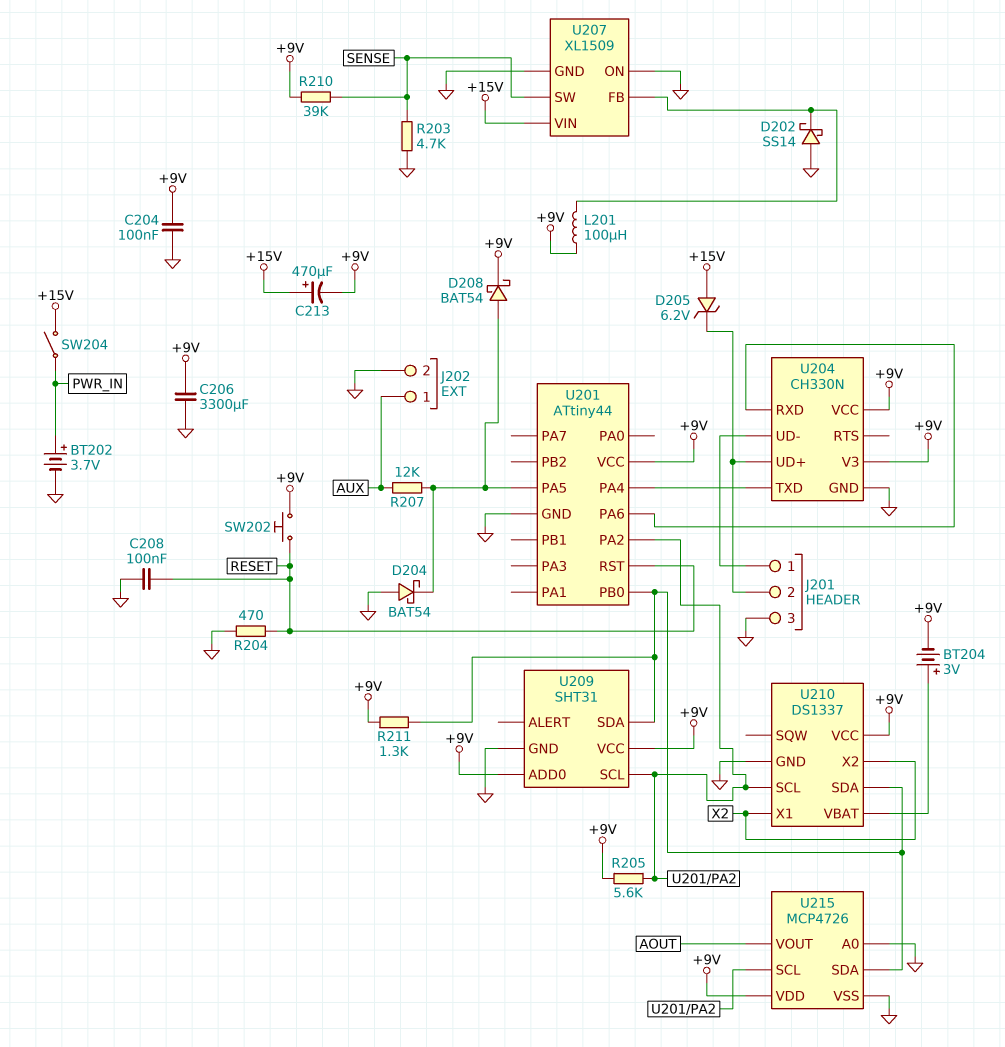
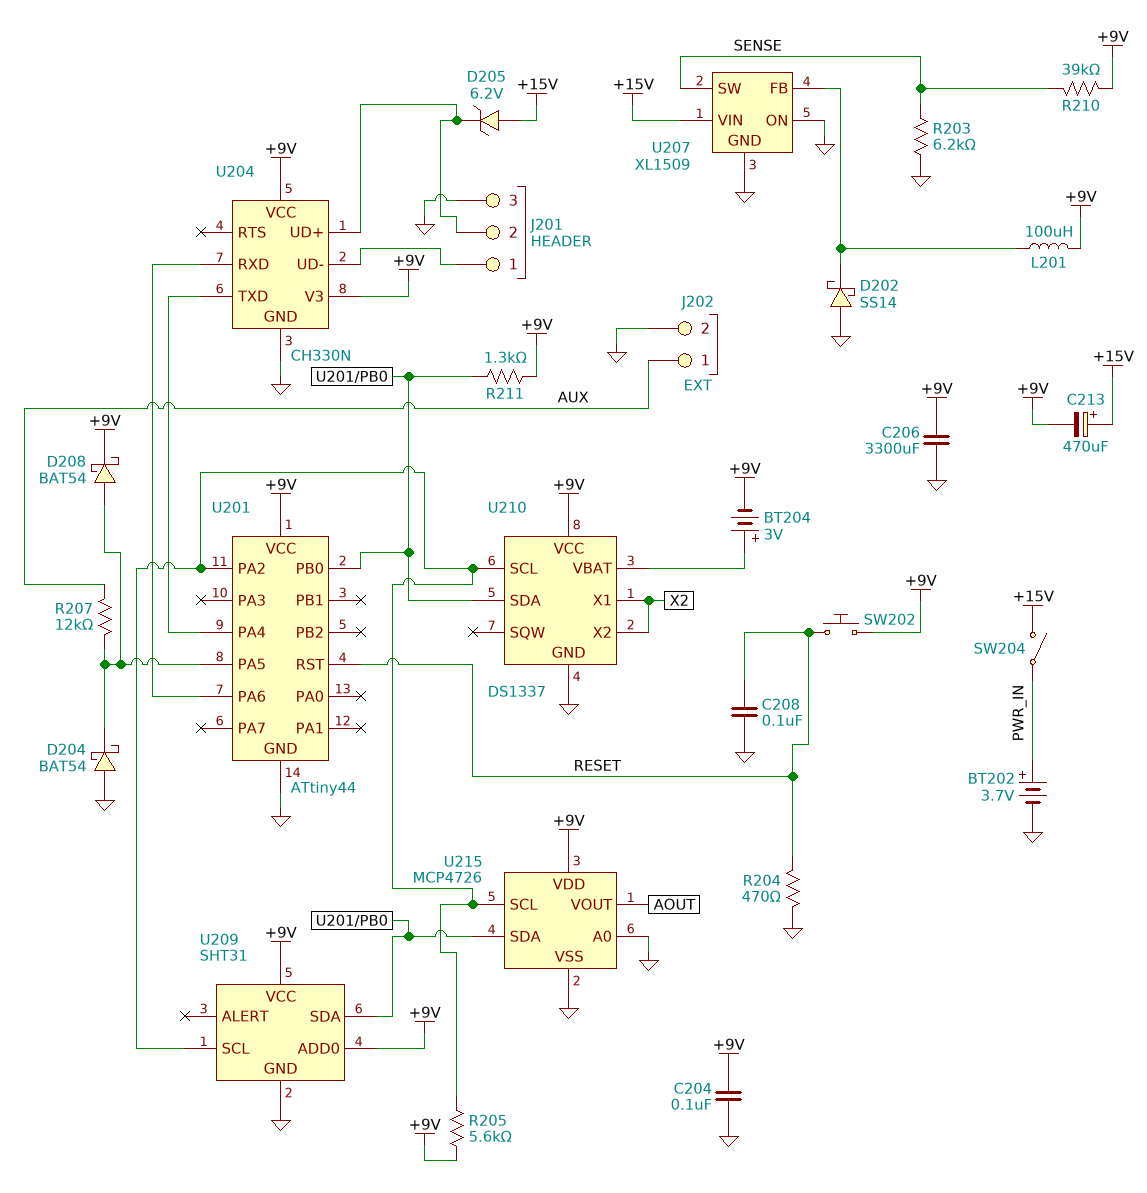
R203: 4.7k (GND, SENSE) -> 6.2k (GND, SENSE)

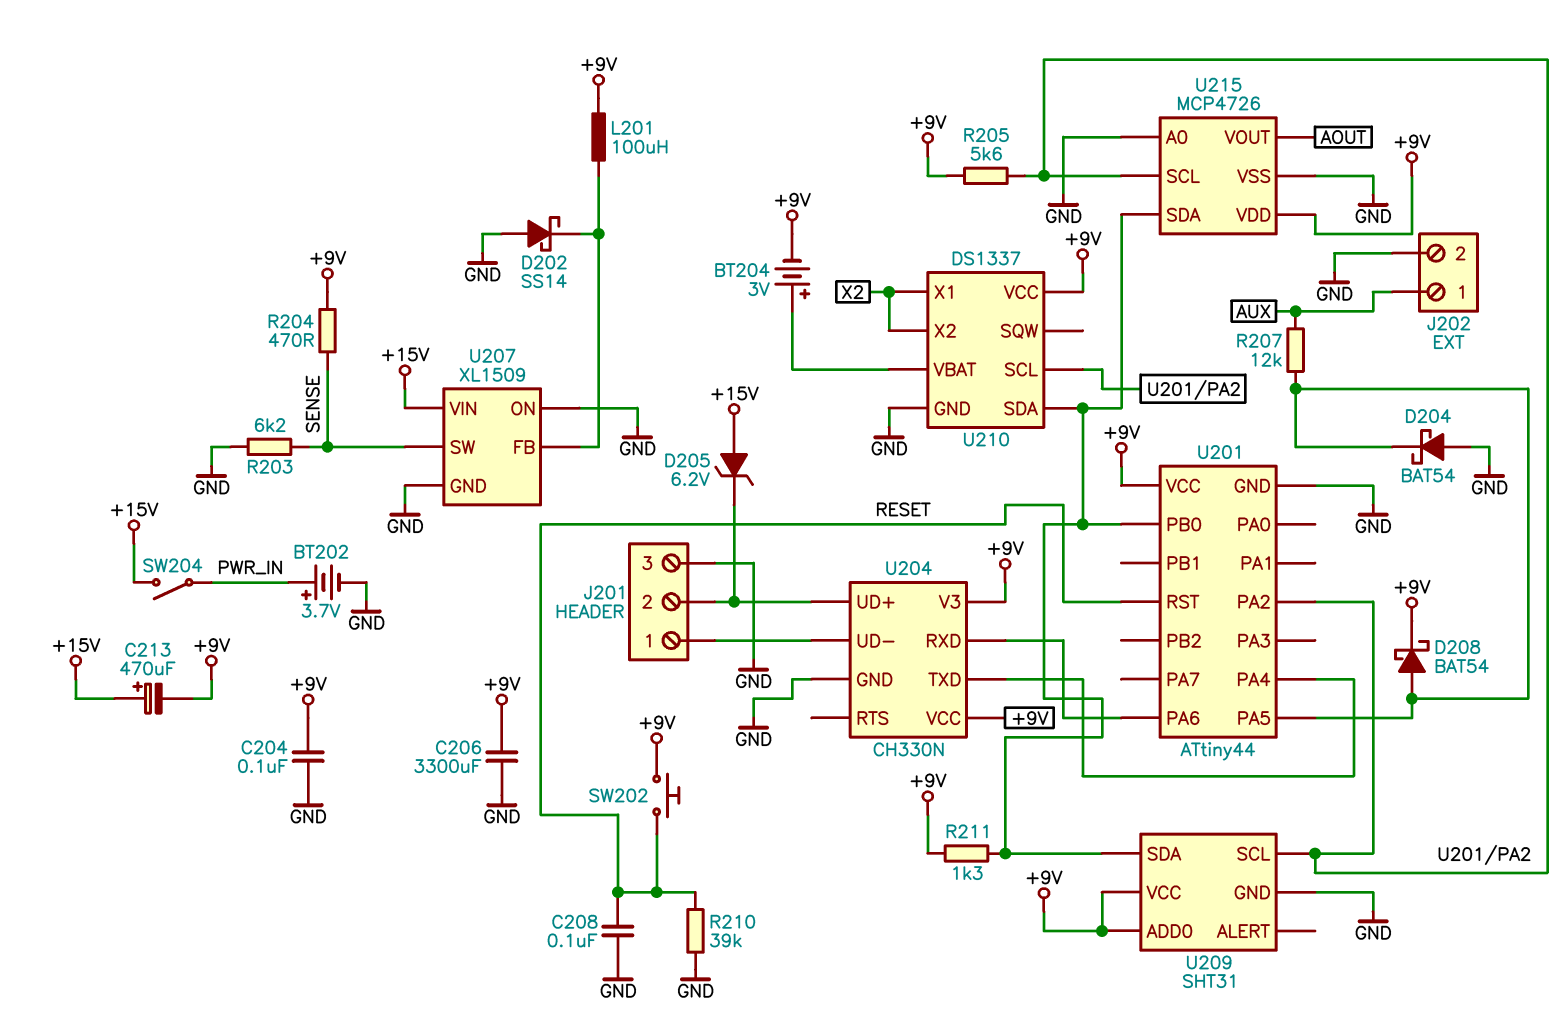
R204: 470 (GND, RESET) -> 470 (+9V, SENSE)
R210: 39k (+9V, SENSE) -> 39k (GND, RESET)

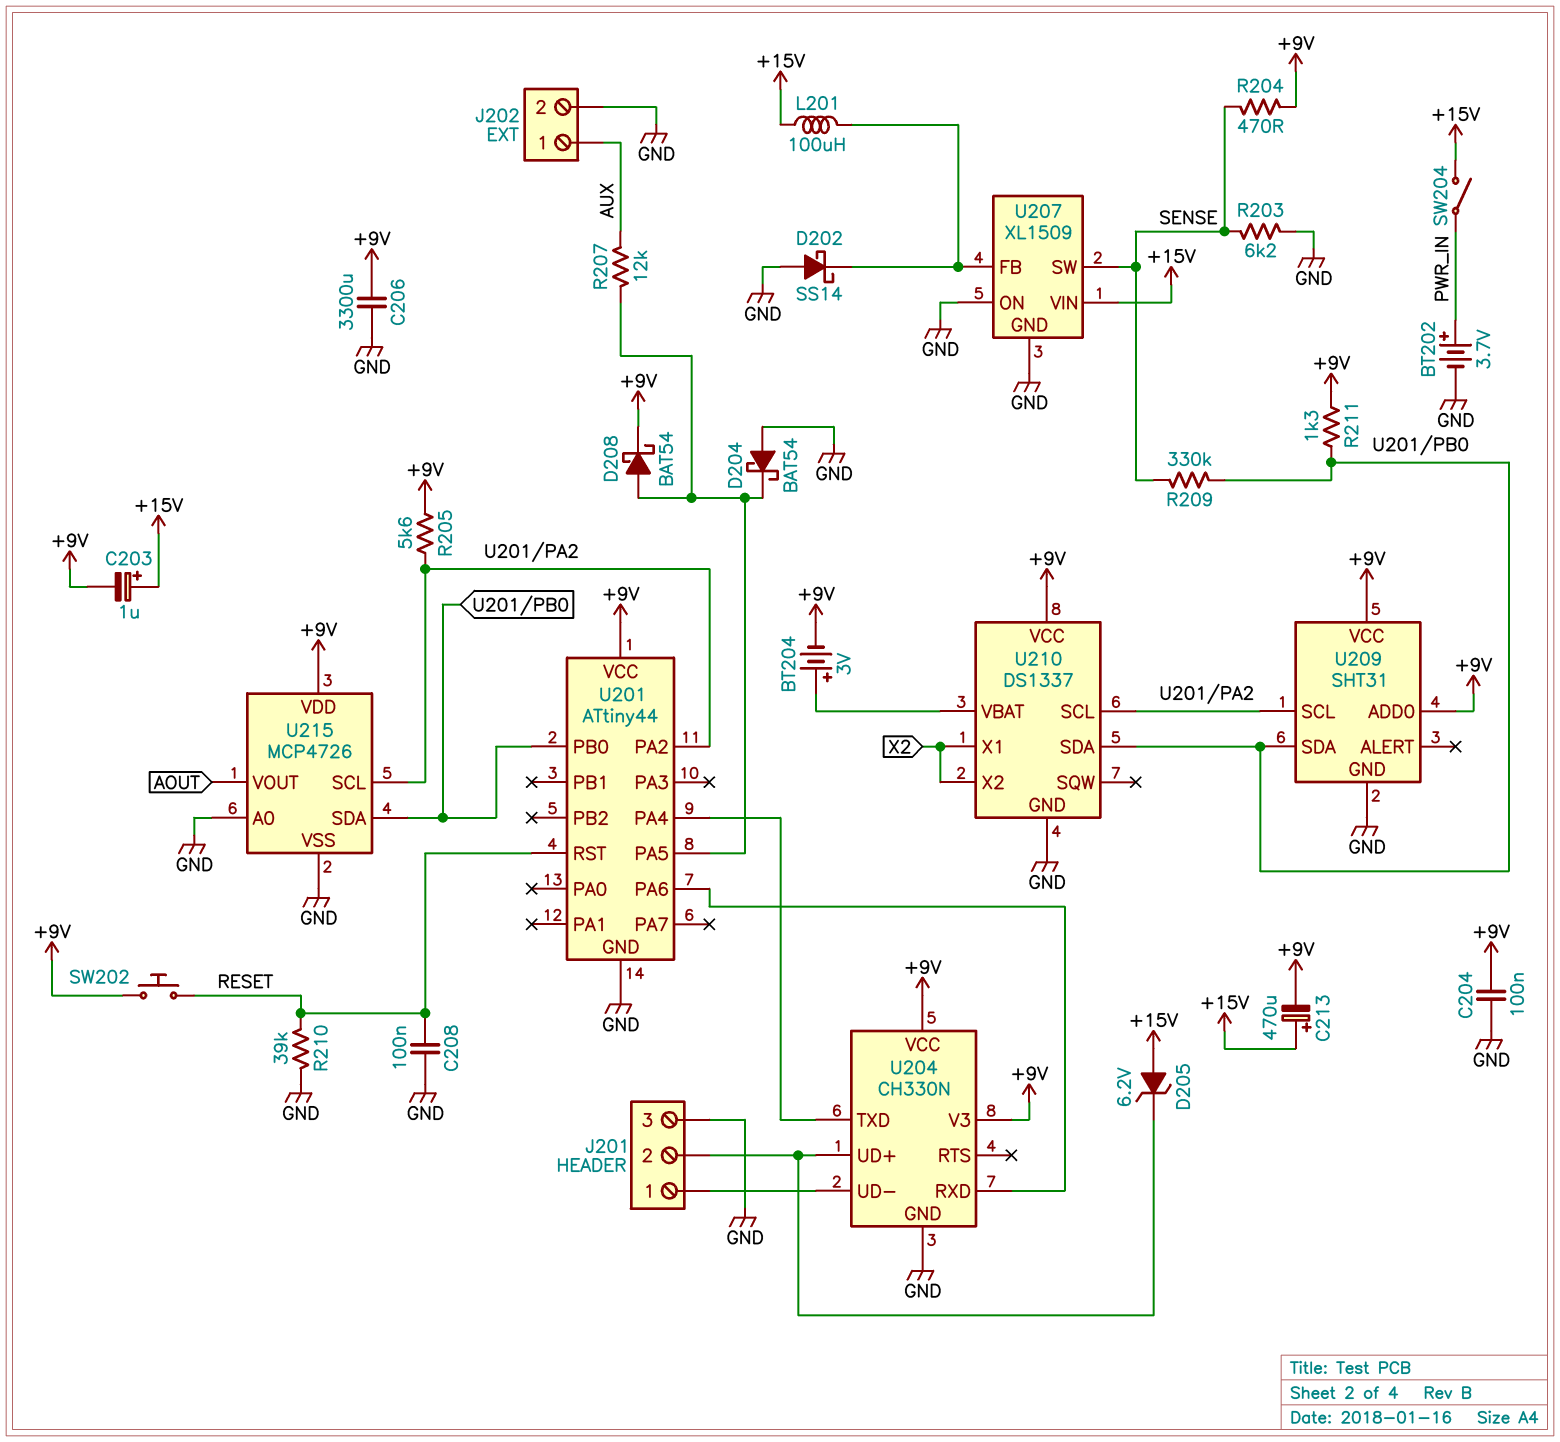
C203: none -> 1uF (plus +15V, minus +9V)
L201: 100uH (+9V, U207/FB) -> 100uH (+15V, U207/FB)
R209: none -> 330k (SENSE, U201/PB0)

